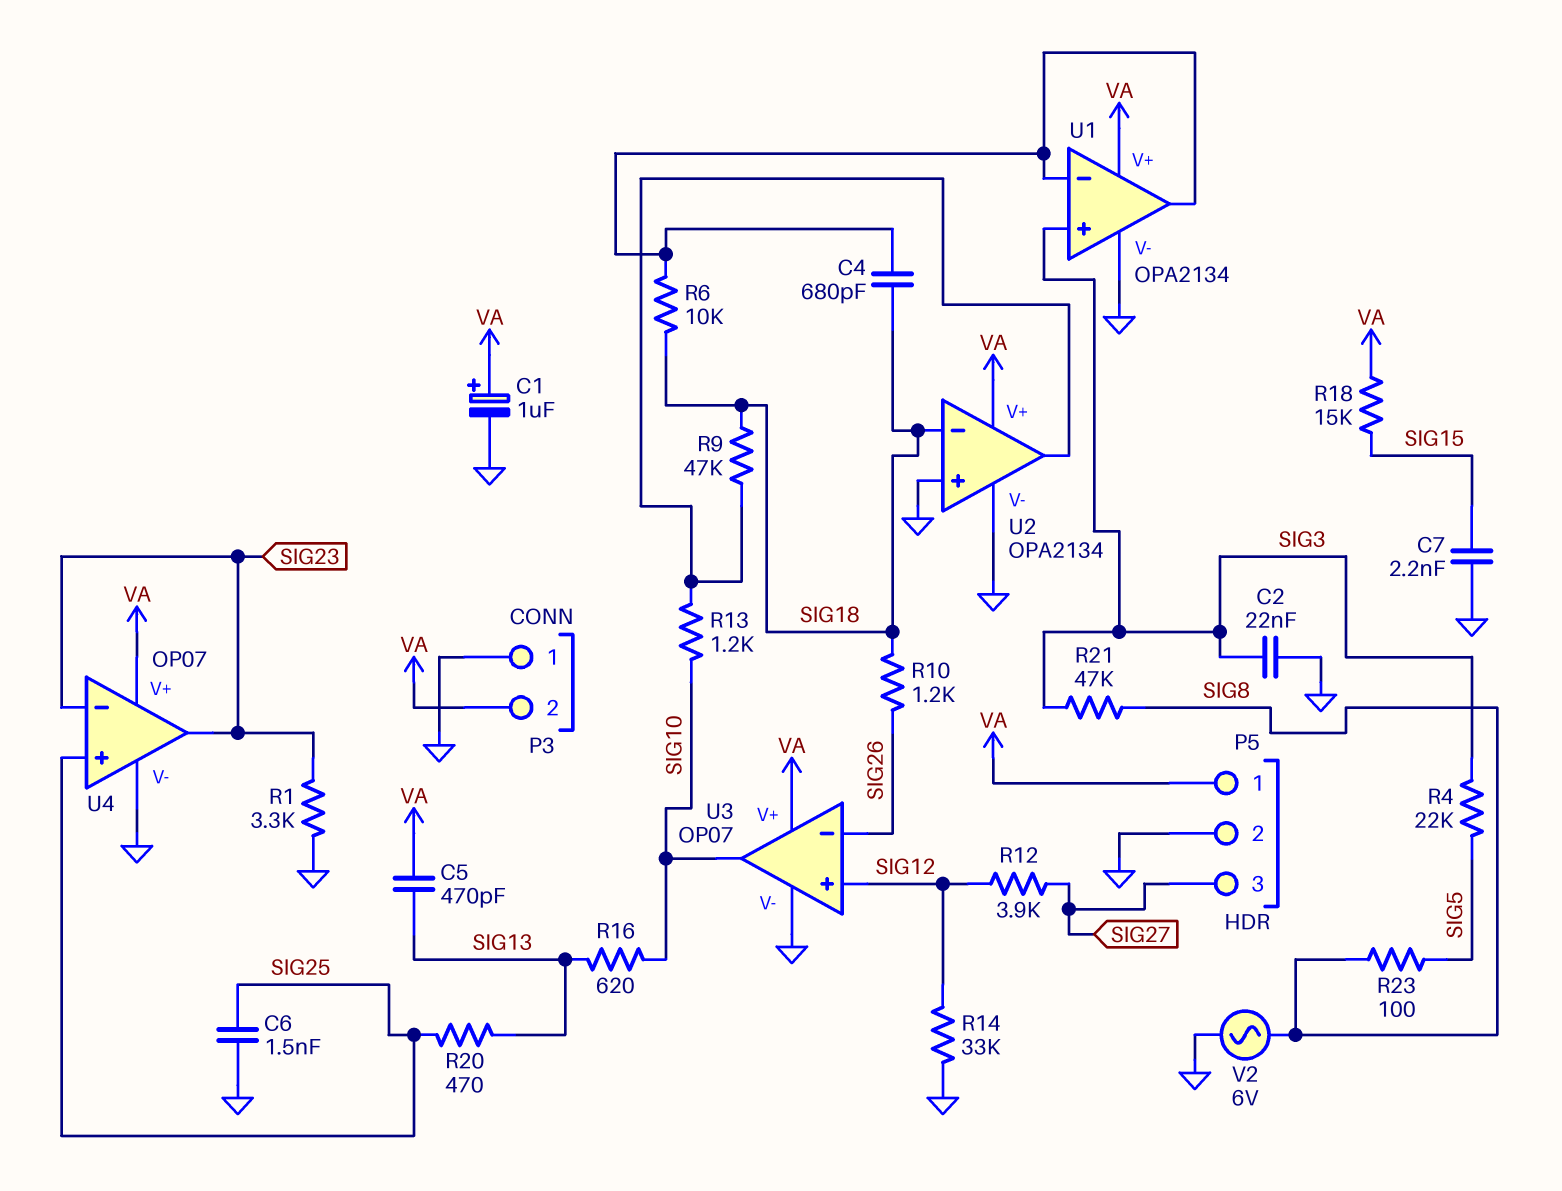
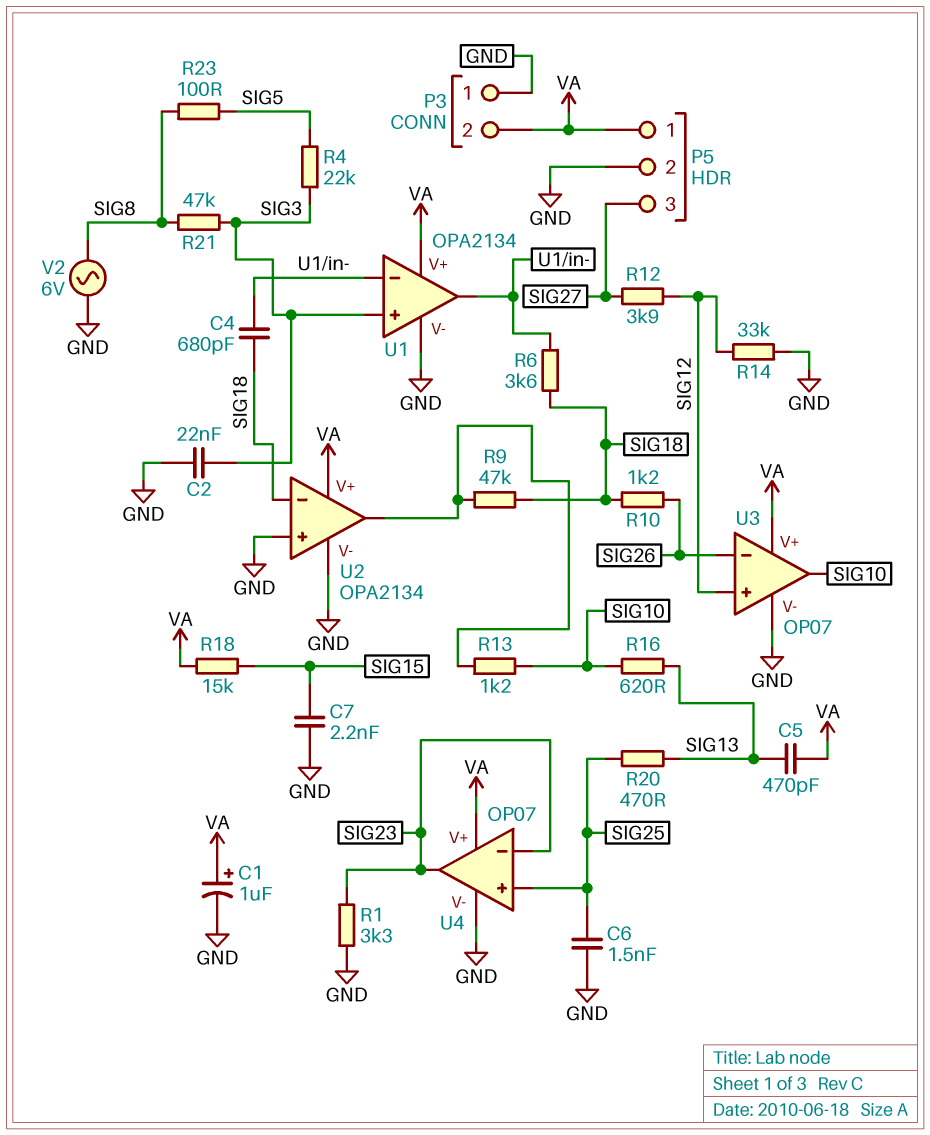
R6: 10k (SIG18, U1/in-) -> 3.6k (SIG18, U1/in-)

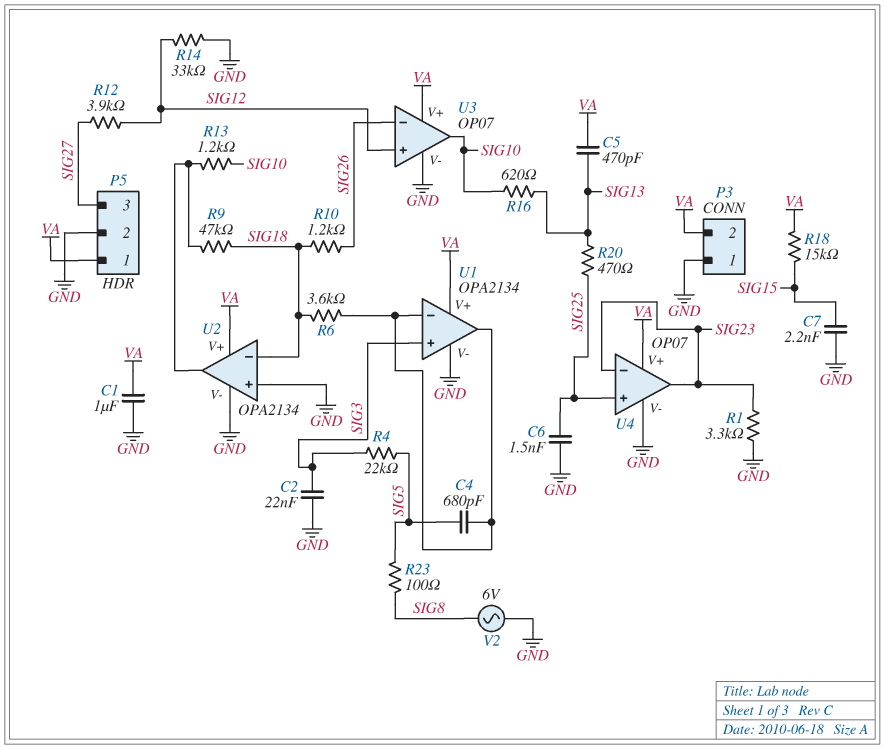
C1: 1uF (plus VA, minus GND) -> 1uF (GND, VA)
C4: 680pF (SIG18, U1/in-) -> 680pF (SIG5, U1/in-)
R21: 47k (SIG3, SIG8) -> none

